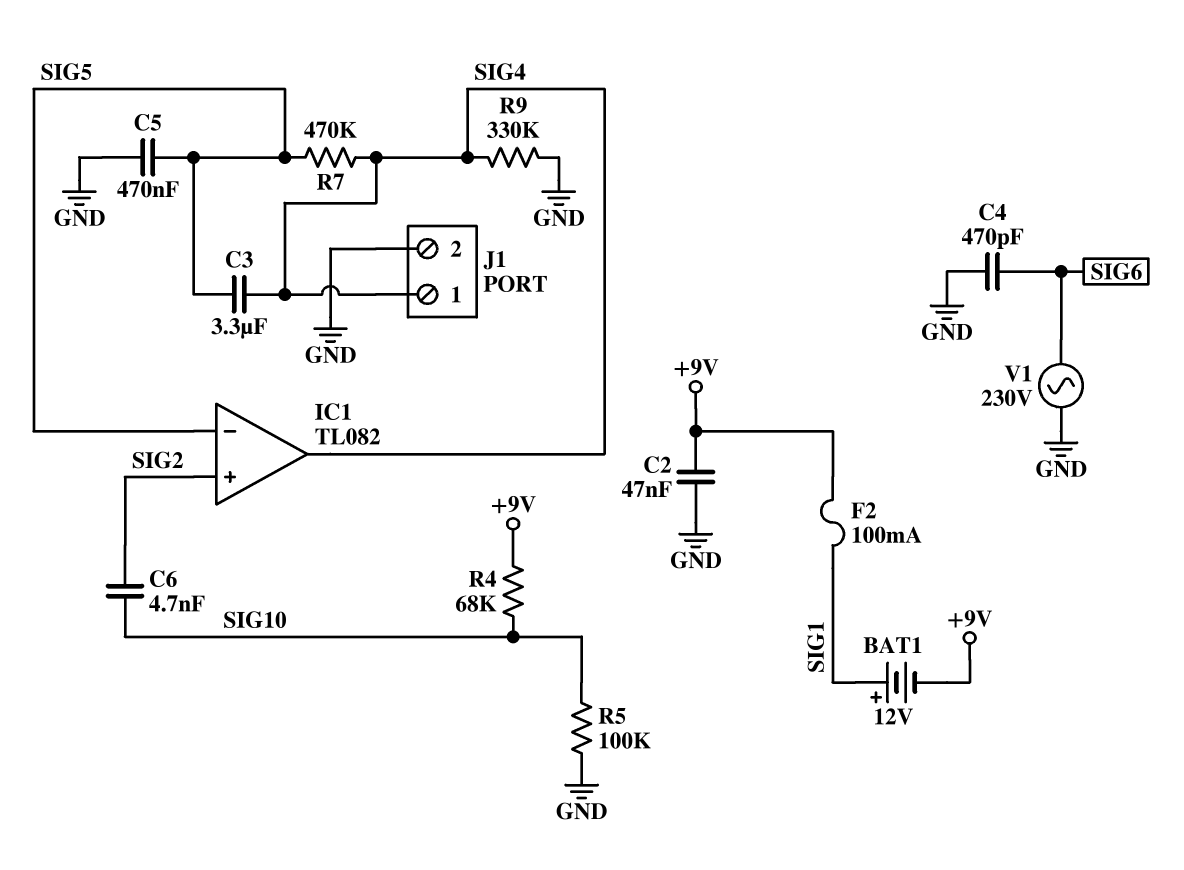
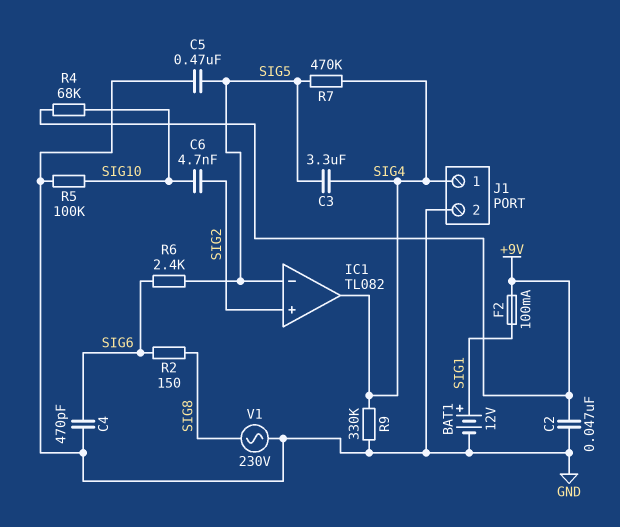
BAT1: 12V (plus SIG1, minus +9V) -> 12V (plus SIG1, minus GND)
R2: none -> 150 (SIG6, SIG8)
R6: none -> 2.4k (SIG5, SIG6)
V1: AC 230V (GND, SIG6) -> AC 230V (GND, SIG8)

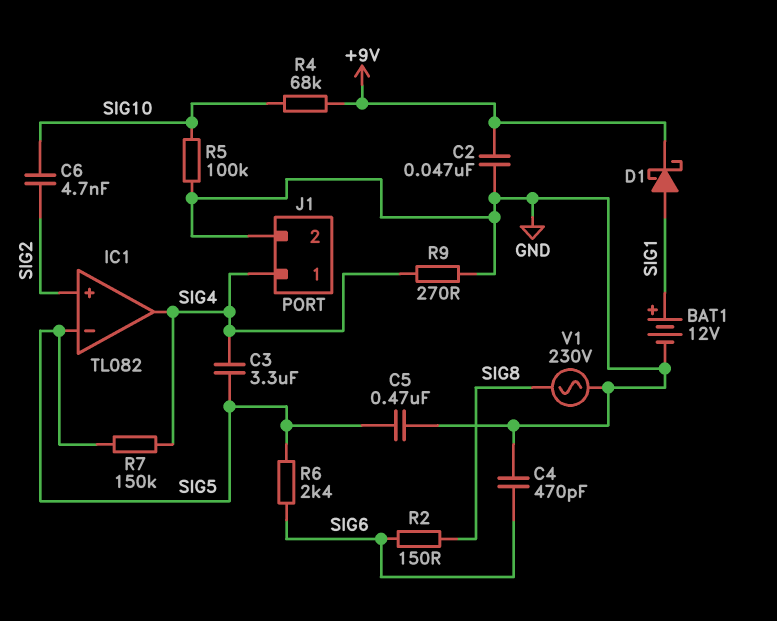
D1: none -> schottky (A SIG1, K +9V)
F2: 100mA (+9V, SIG1) -> none
R7: 470k (SIG4, SIG5) -> 150k (SIG4, SIG5)
R9: 330k (GND, SIG4) -> 270 (GND, SIG4)

